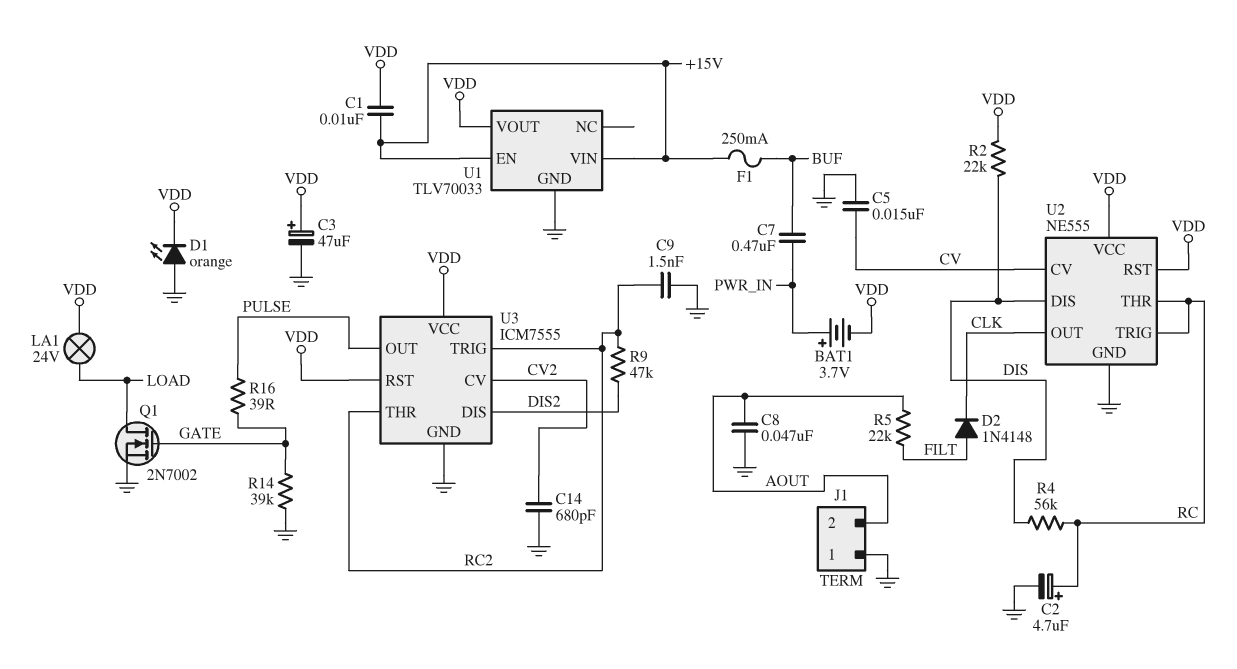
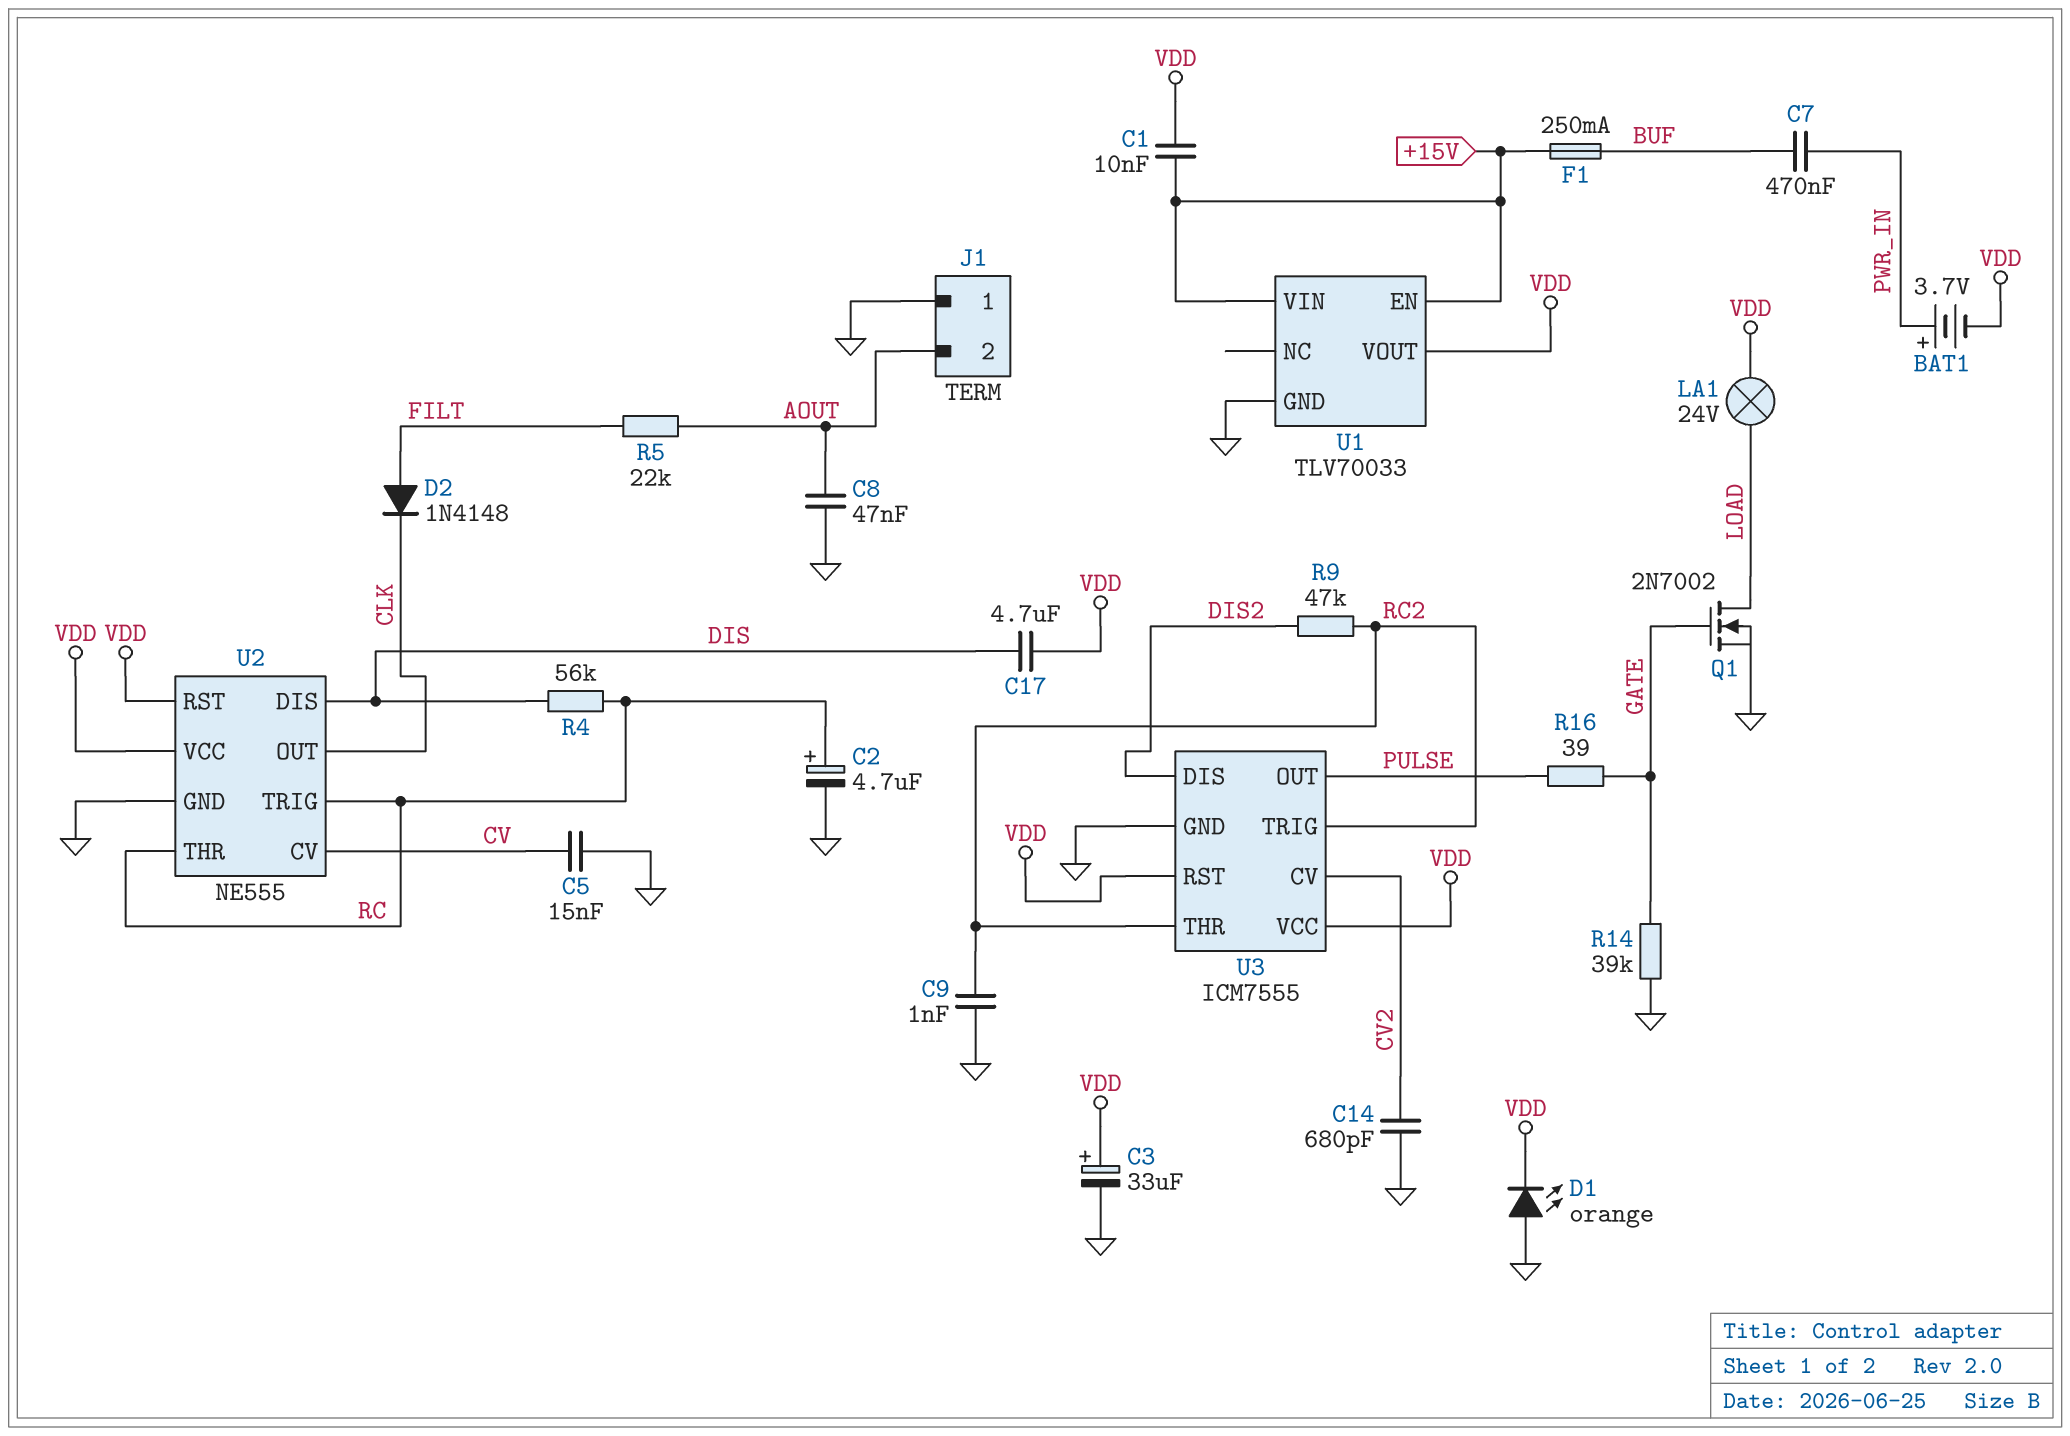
C3: 47uF (plus VDD, minus GND) -> 33uF (plus VDD, minus GND)
C9: 1.5nF (GND, RC2) -> 1nF (GND, RC2)
C17: none -> 4.7uF (DIS, VDD)
R2: 22k (DIS, VDD) -> none

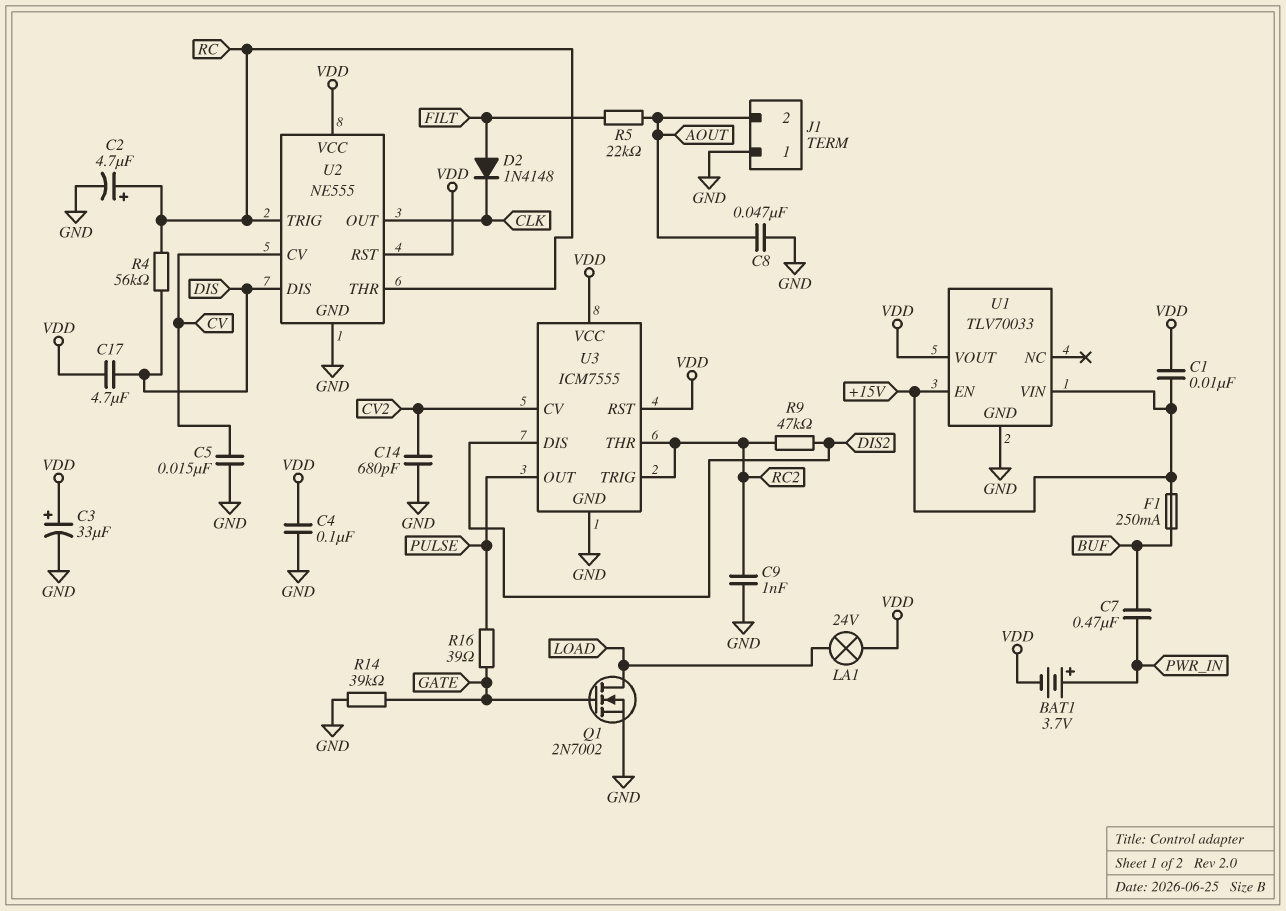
C4: none -> 100nF (GND, VDD)
D1: LED orange (A GND, K VDD) -> none

